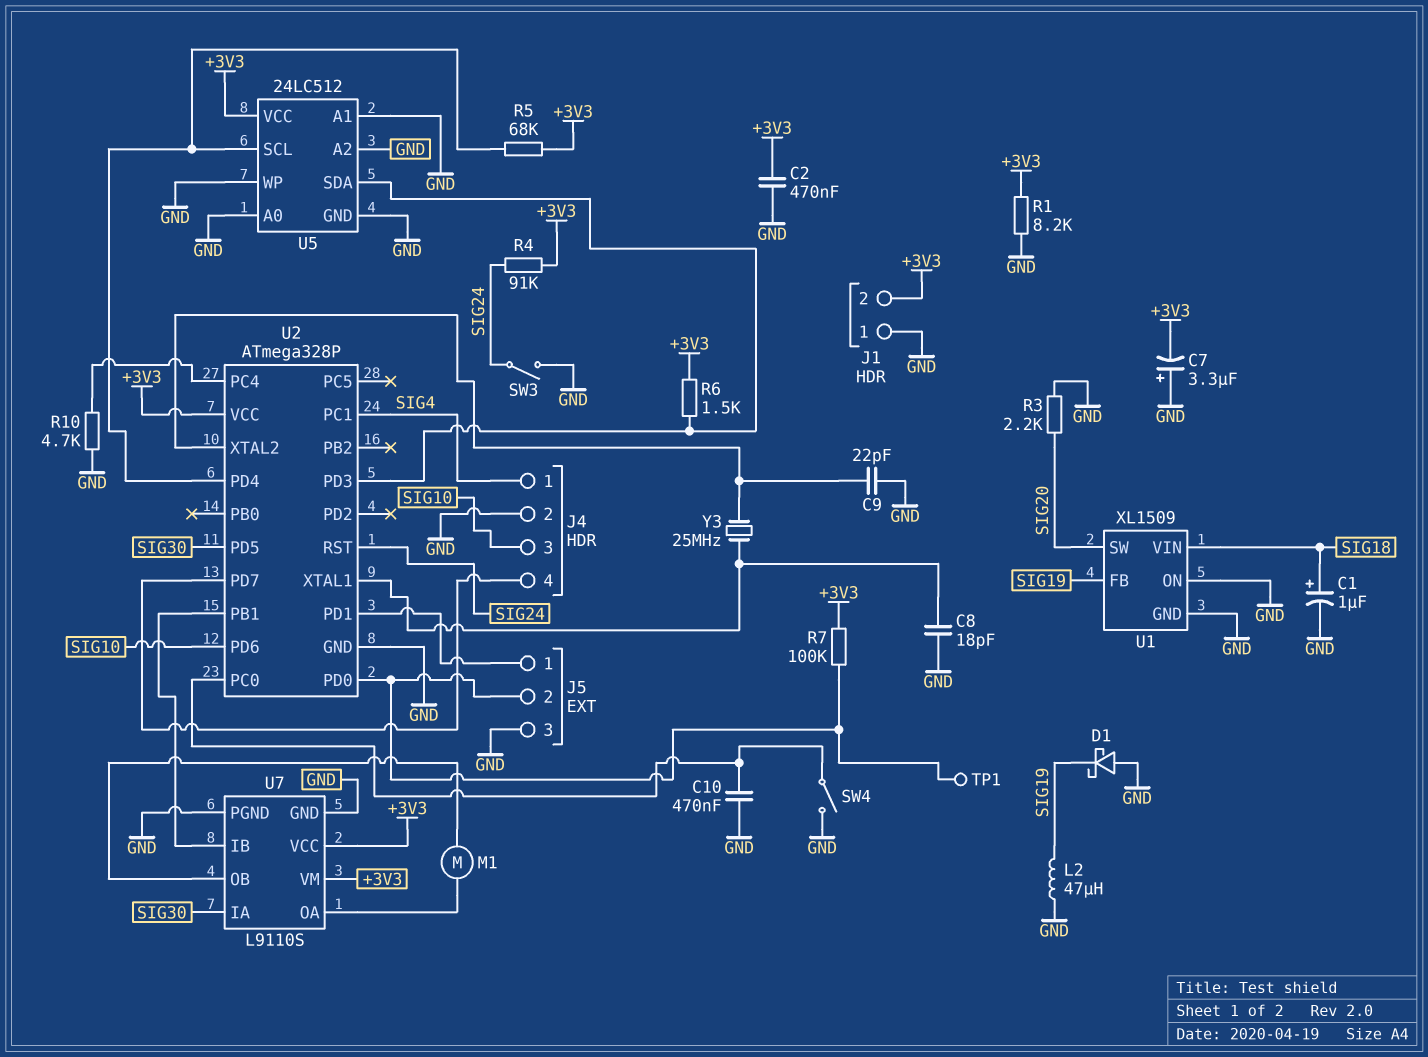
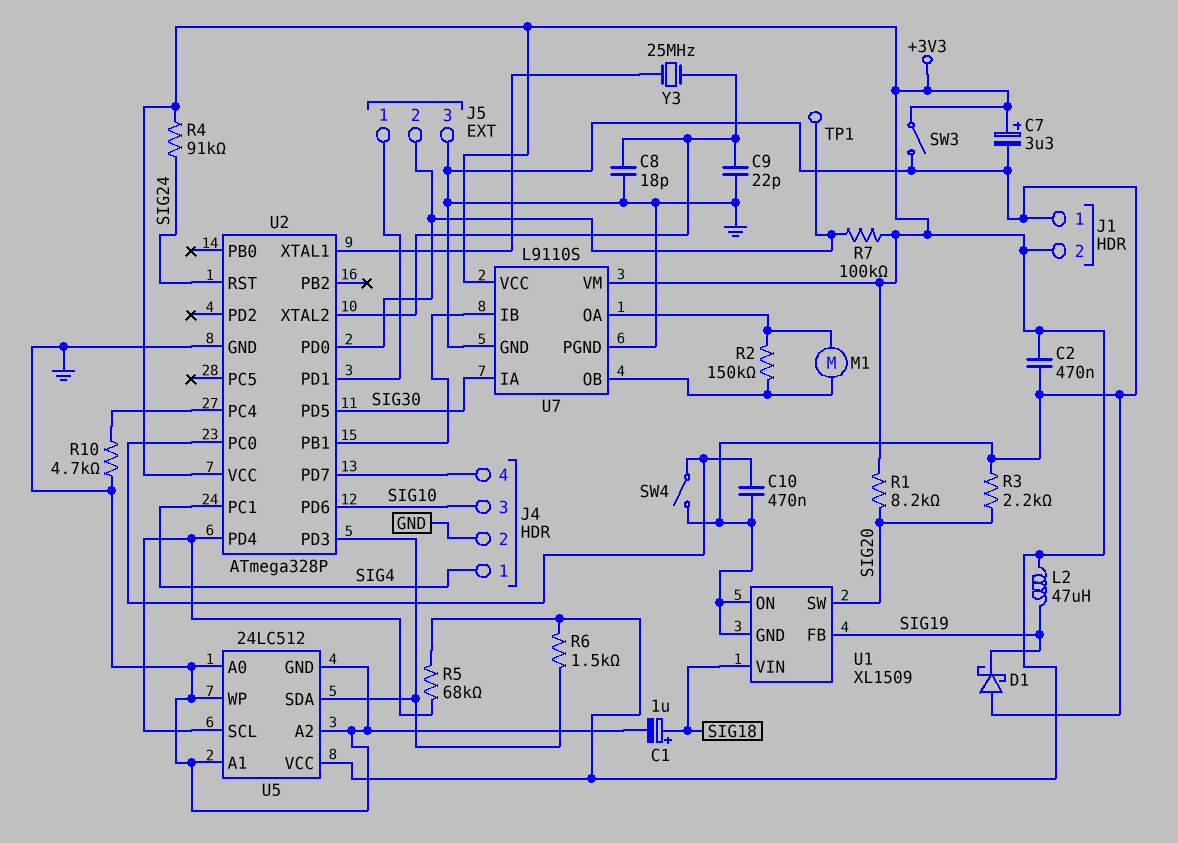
C7: 3.3uF (plus GND, minus +3V3) -> 3.3uF (plus +3V3, minus GND)
C8: 18pF (GND, U2/XTAL1) -> 18pF (GND, U2/XTAL2)
L2: 47uH (GND, SIG19) -> 47uH (+3V3, SIG19)
R1: 8.2k (+3V3, GND) -> 8.2k (+3V3, SIG20)
R2: none -> 150k (U7/OA, U7/OB)
SW3: switch (GND, SIG24) -> switch (+3V3, GND)

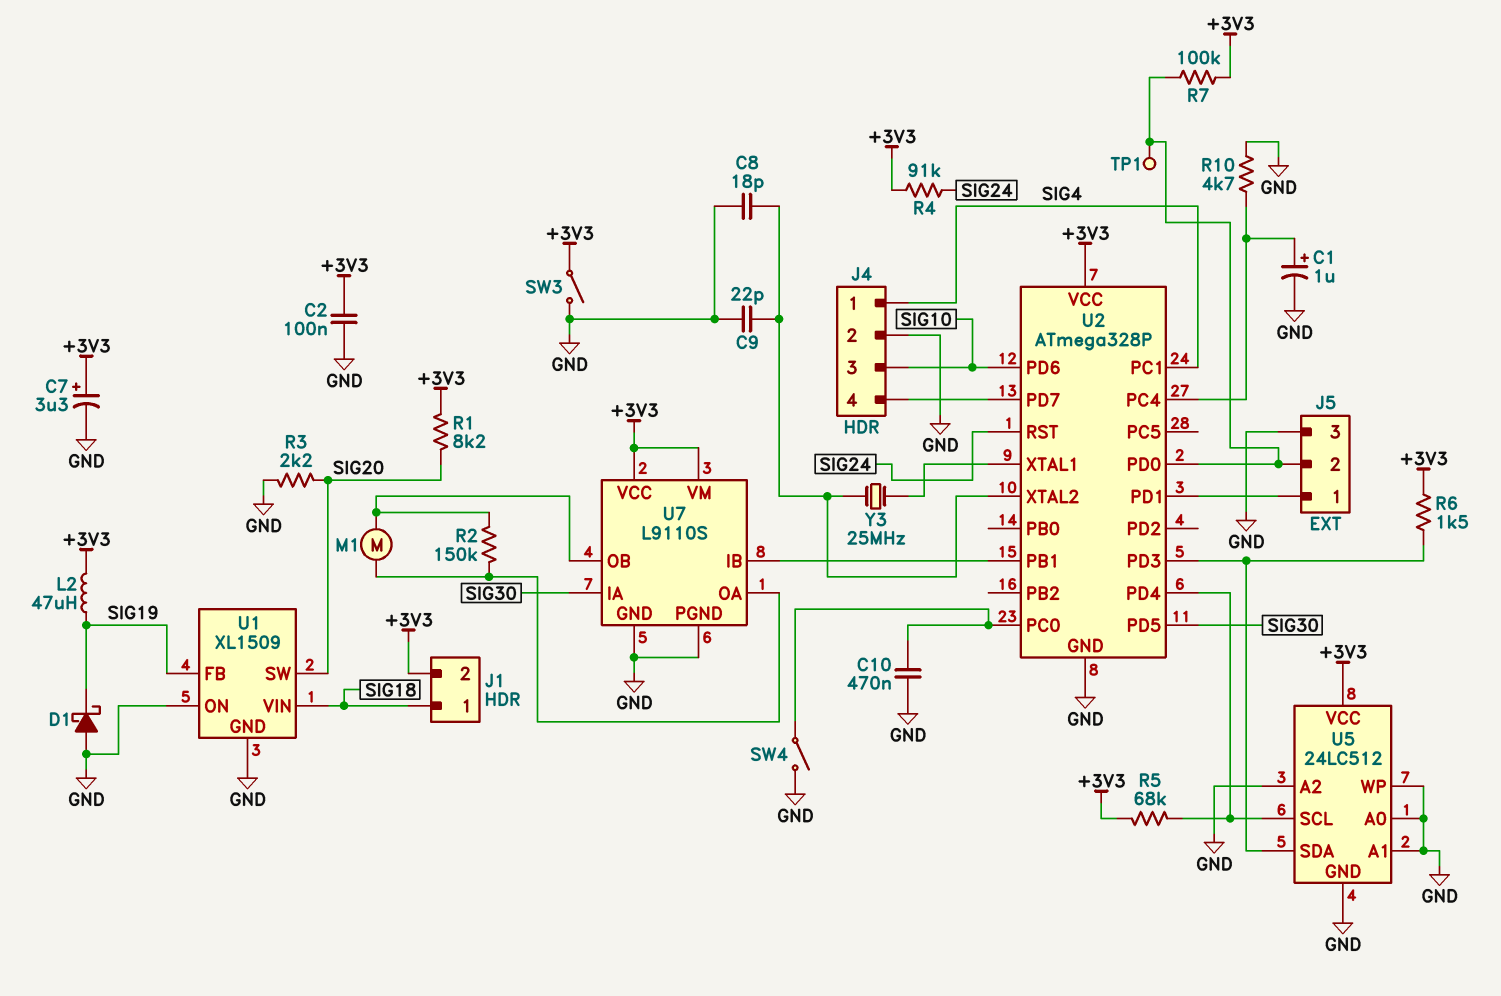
C1: 1uF (plus SIG18, minus GND) -> 1uF (plus U2/PC4, minus GND)
C2: 470nF (+3V3, GND) -> 100nF (+3V3, GND)
J1 pin 1: GND -> SIG18

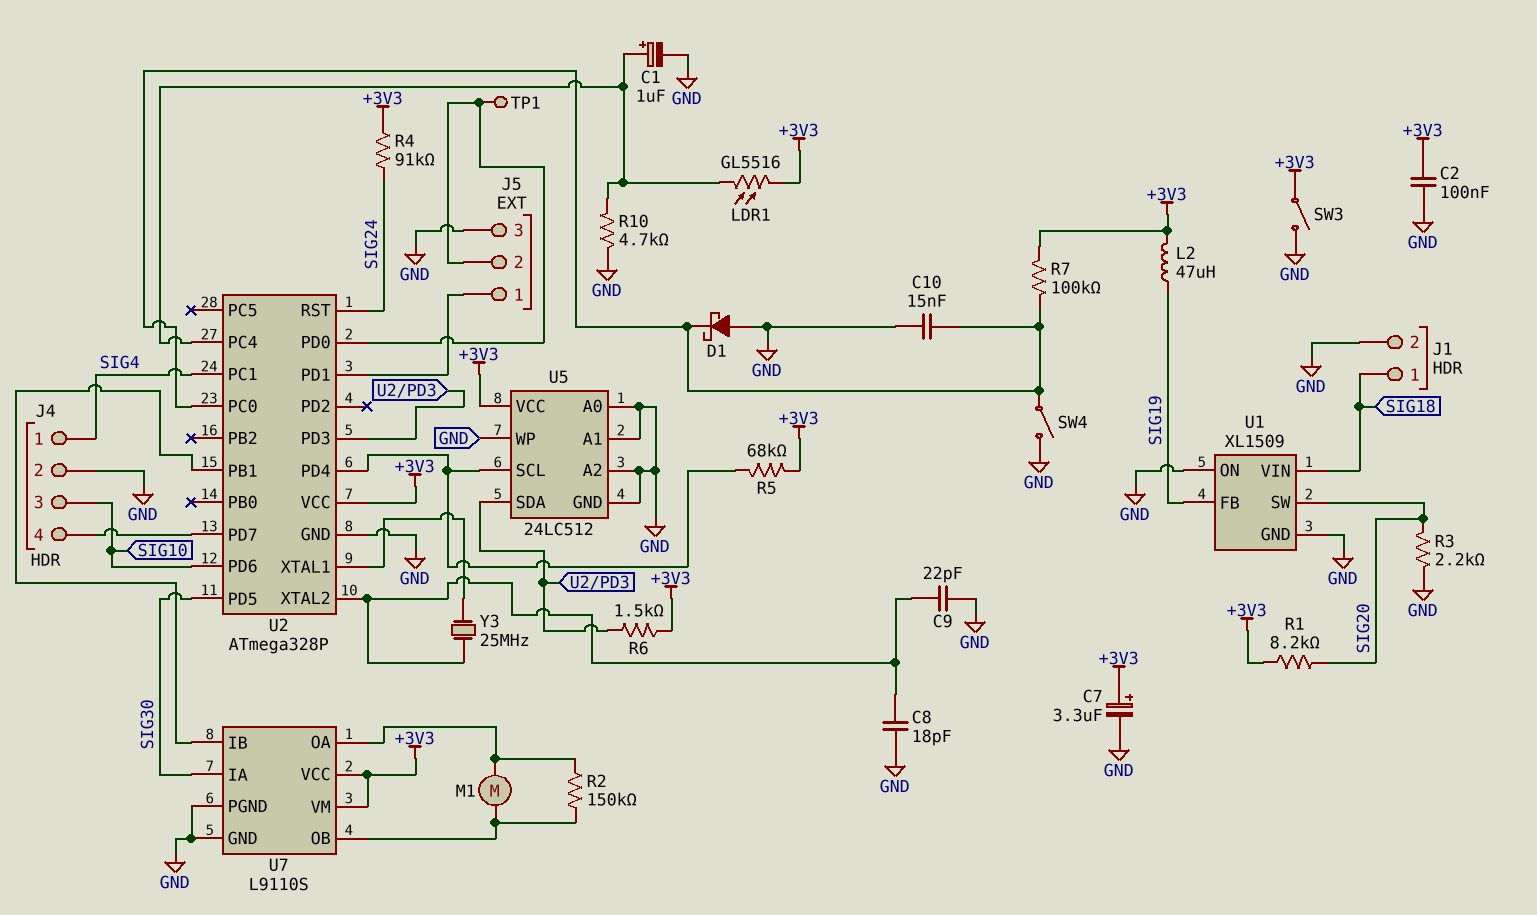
C10: 470nF (GND, U2/PC0) -> 15nF (GND, U2/PC0)
D1: schottky (A GND, K SIG19) -> schottky (A GND, K U2/PC0)
J1 pin 2: +3V3 -> GND
LDR1: none -> GL5516 (+3V3, U2/PC4)
R7: 100k (+3V3, J5/2) -> 100k (+3V3, U2/PC0)

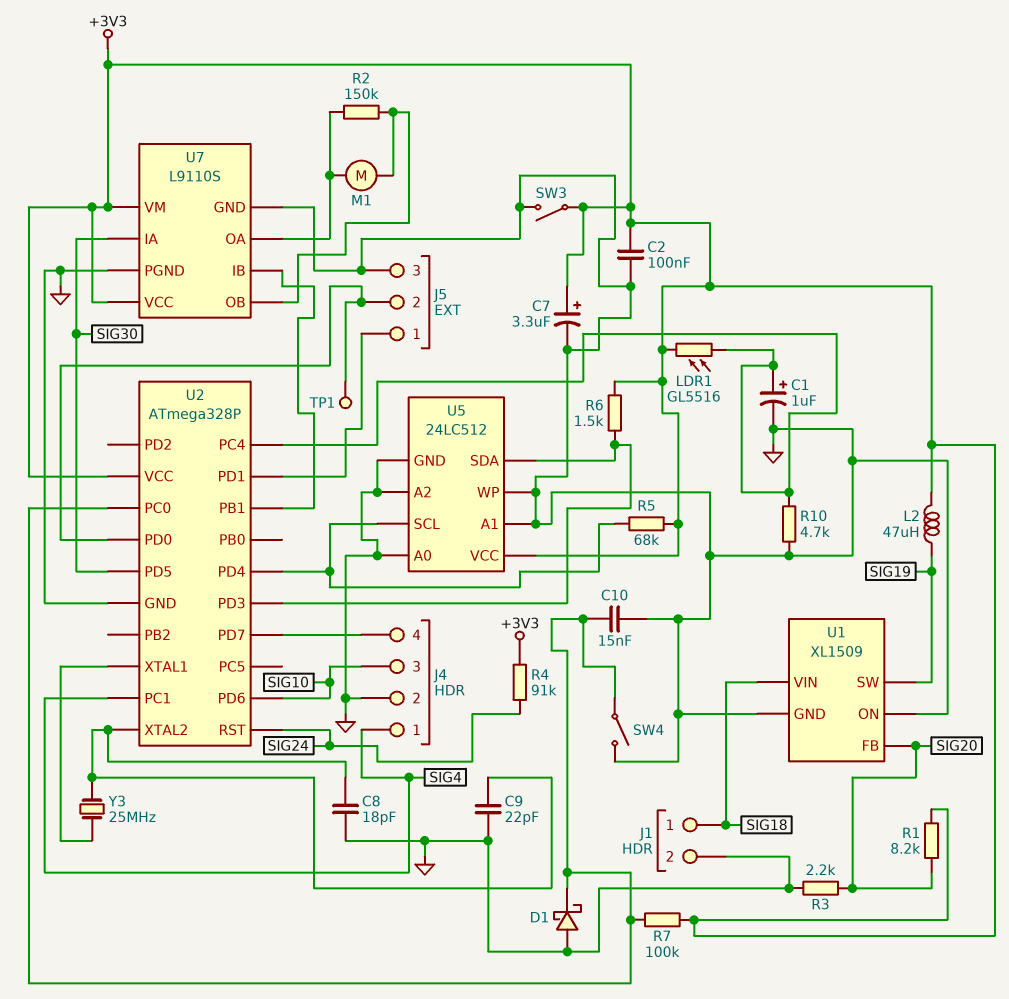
U1 pin FB: SIG19 -> SIG20
U1 pin SW: SIG20 -> SIG19

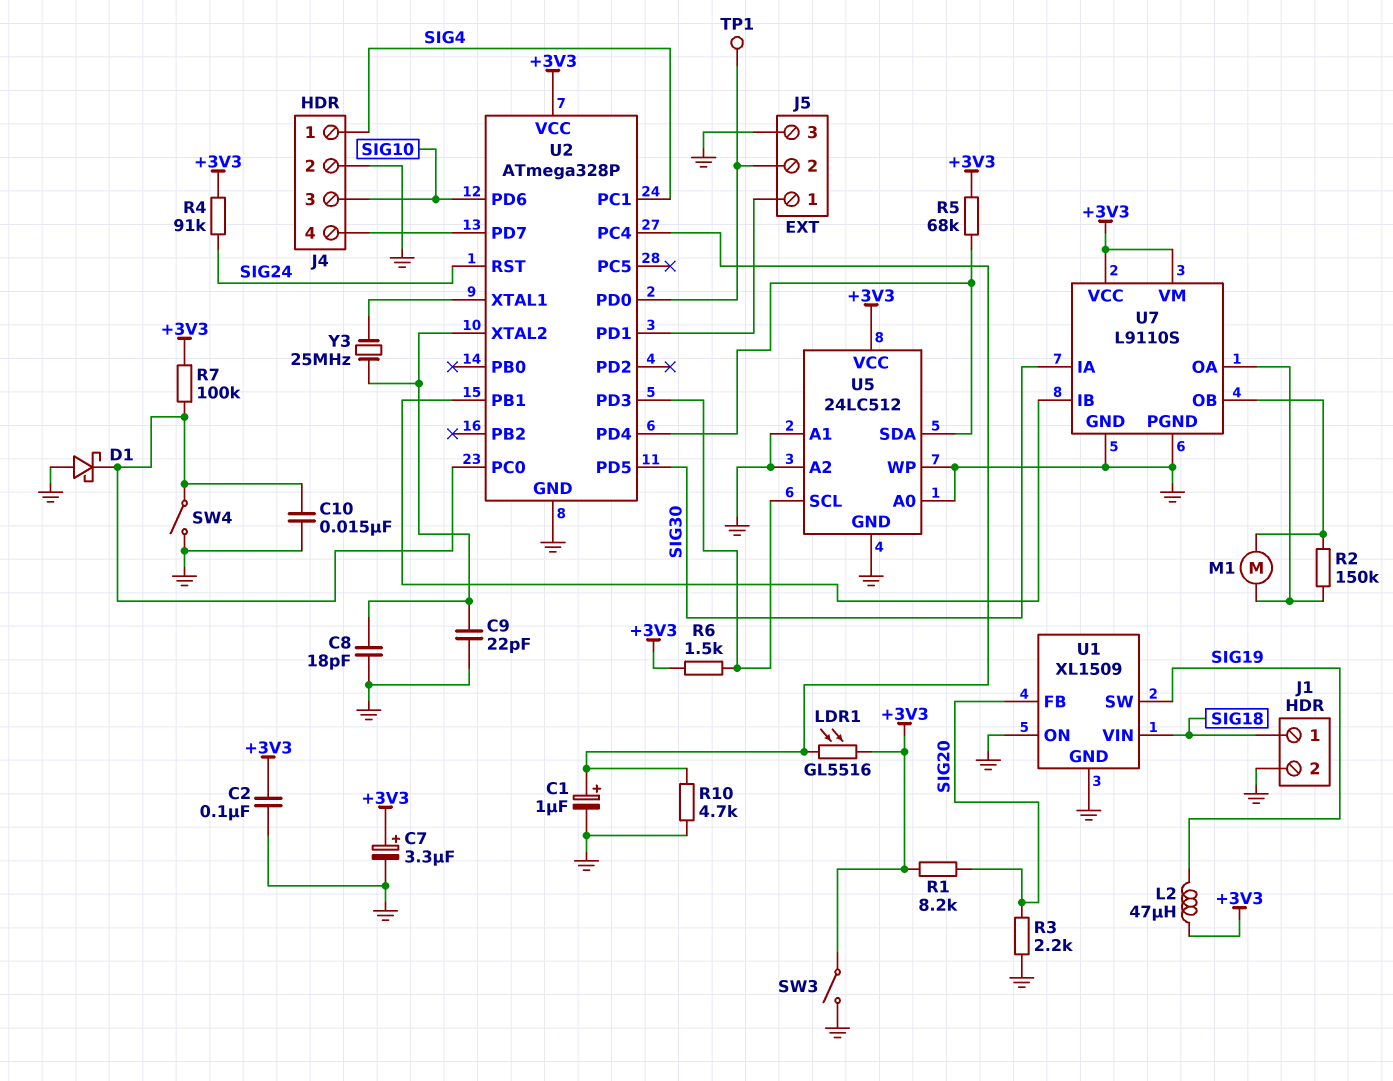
U5 pin SCL: U2/PD4 -> U2/PD3
U5 pin SDA: U2/PD3 -> U2/PD4

